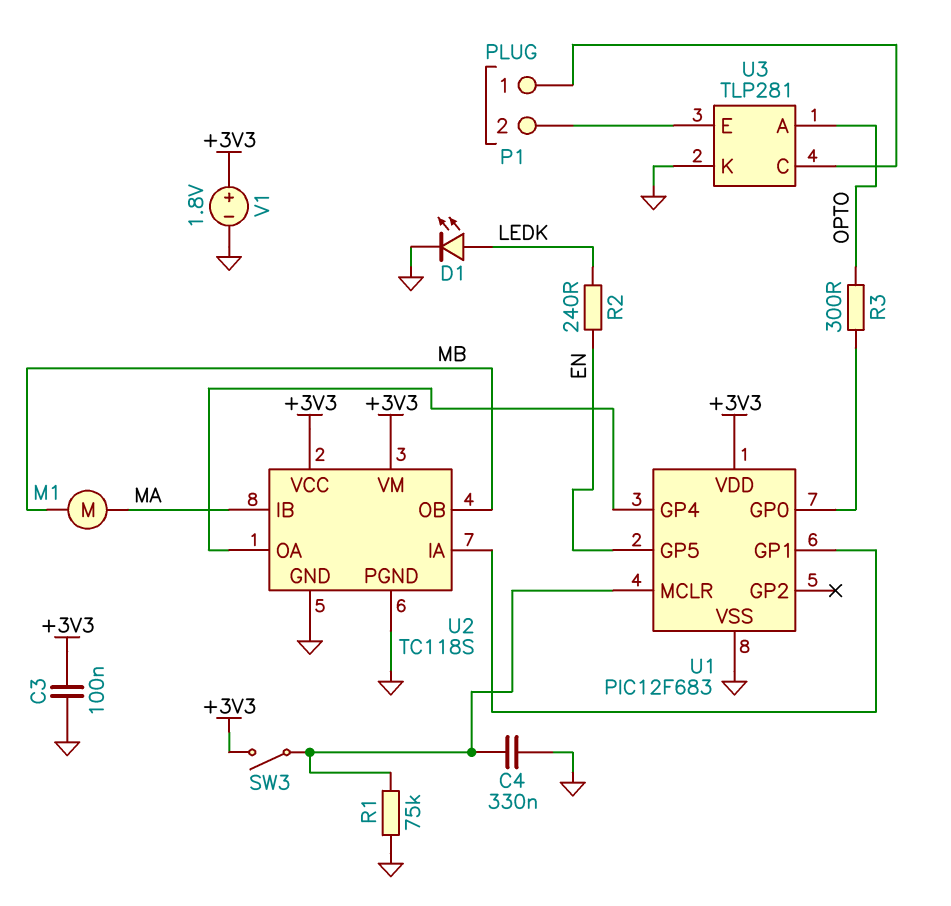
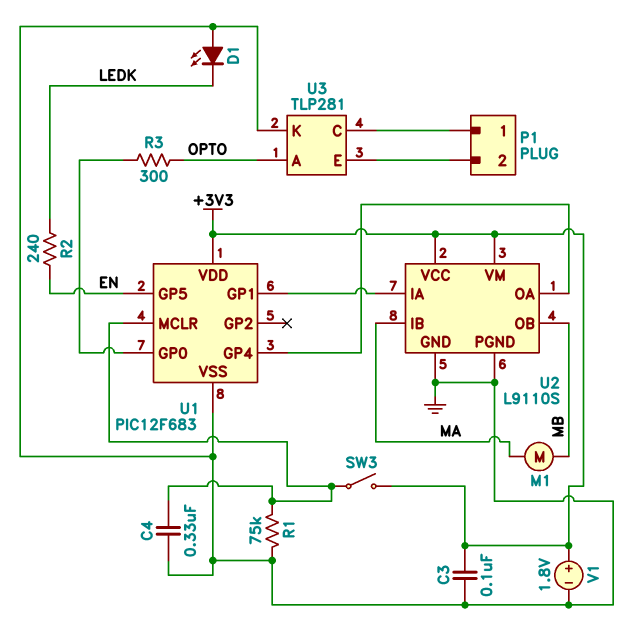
D1: LED (A LEDK, K GND) -> LED (A GND, K LEDK)
U2: TC118S -> L9110S

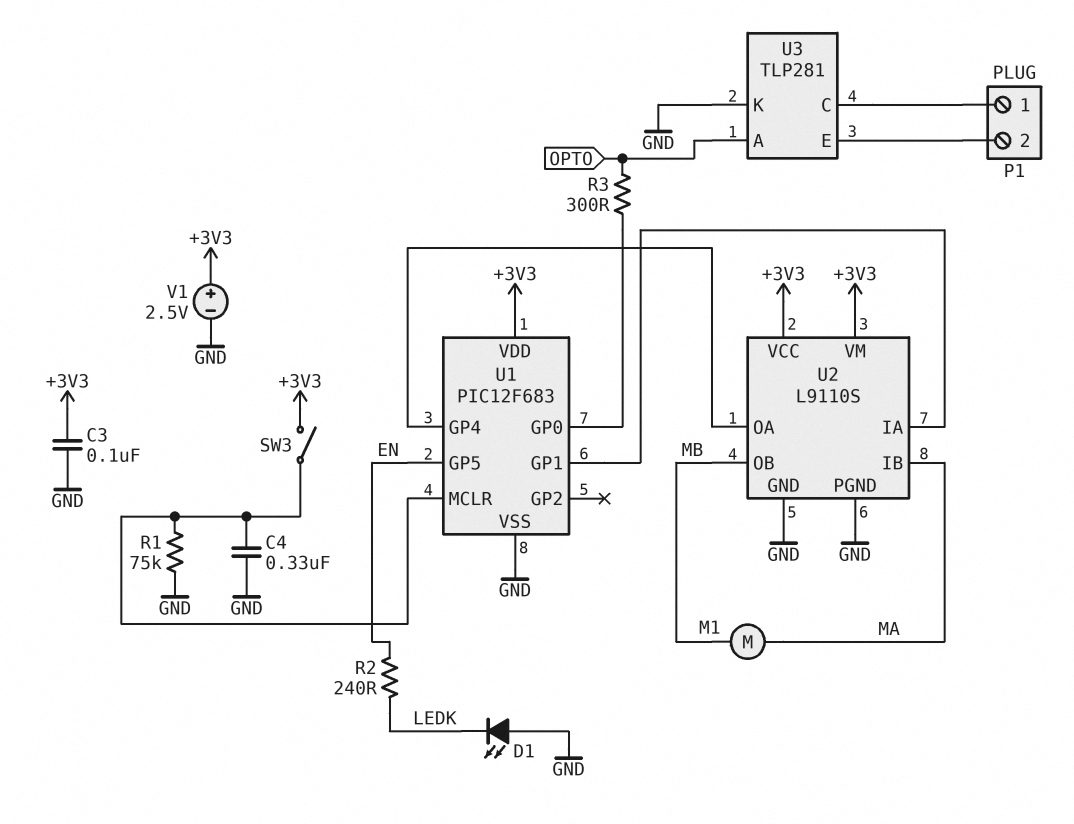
V1: 1.8V (plus +3V3, minus GND) -> 2.5V (plus +3V3, minus GND)

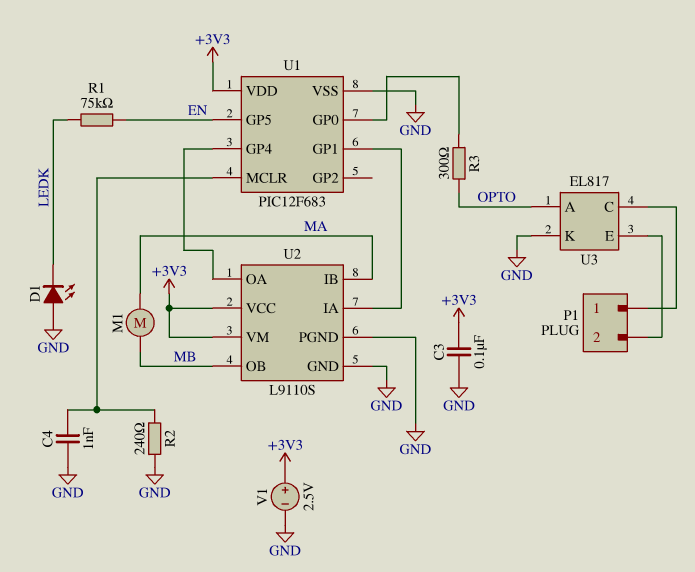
C4: 330nF (GND, U1/MCLR) -> 1nF (GND, U1/MCLR)
R1: 75k (GND, U1/MCLR) -> 75k (EN, LEDK)
R2: 240 (EN, LEDK) -> 240 (GND, U1/MCLR)
SW3: switch (+3V3, U1/MCLR) -> none
U3: TLP281 -> EL817

